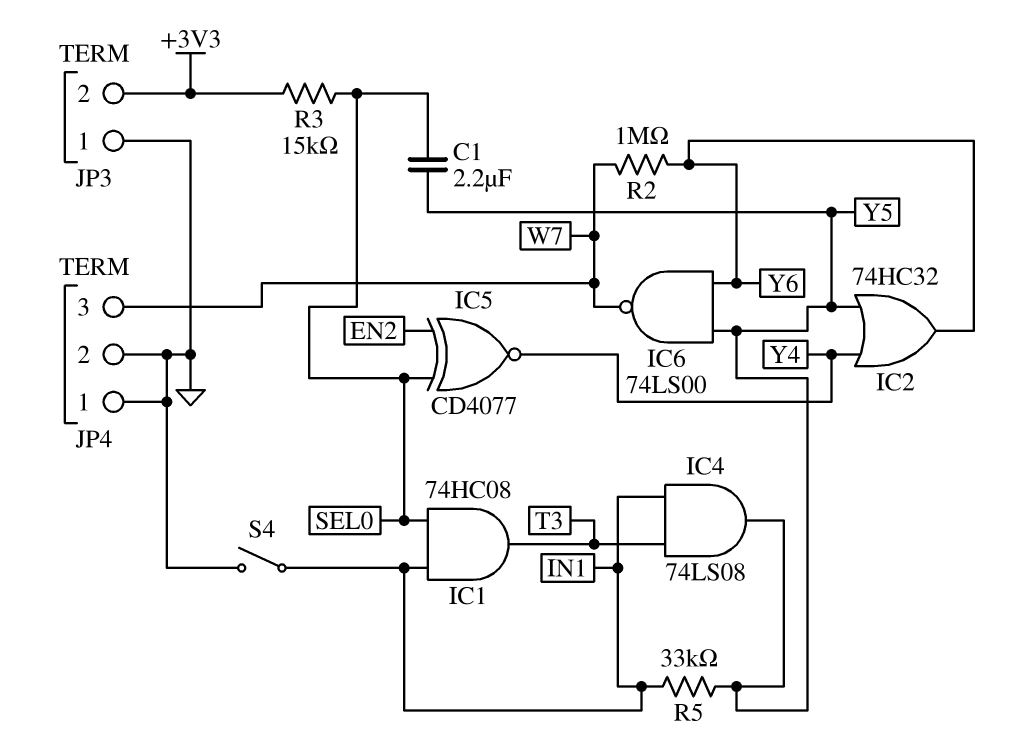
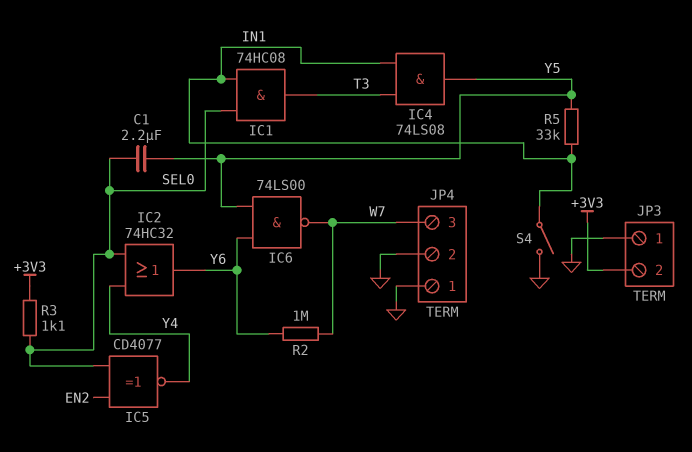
IC2: OR 74HC32 (in Y4, in Y5, out Y6) -> OR 74HC32 (in SEL0, in Y4, out Y6)
R3: 15k (+3V3, SEL0) -> 1.1k (+3V3, SEL0)

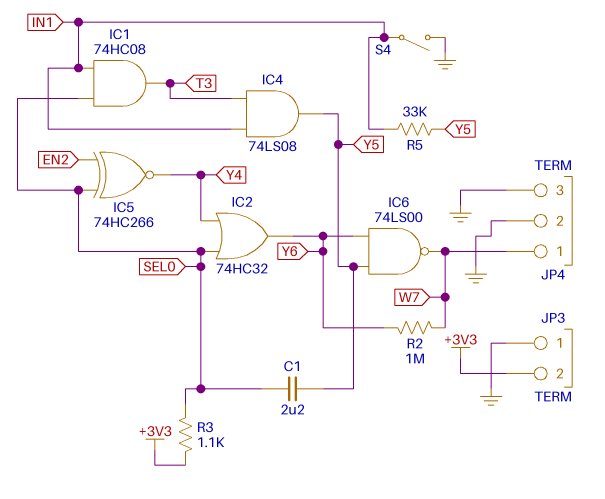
IC5: XNOR CD4077 (in EN2, in SEL0, out Y4) -> XNOR 74HC266 (in EN2, in SEL0, out Y4)
JP4 pin 1: GND -> W7
JP4 pin 3: W7 -> GND

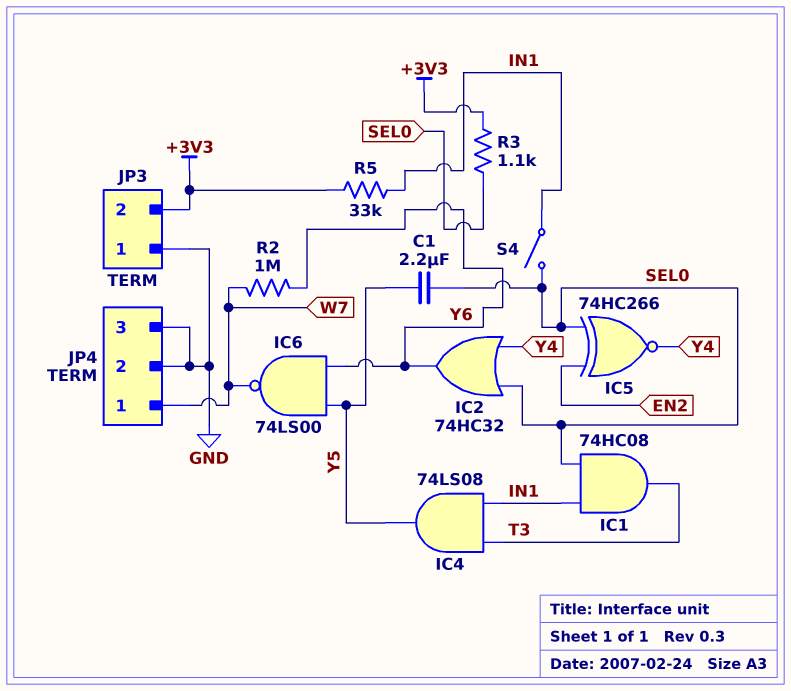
R5: 33k (IN1, Y5) -> 33k (+3V3, IN1)
S4: switch (GND, IN1) -> switch (IN1, SEL0)

